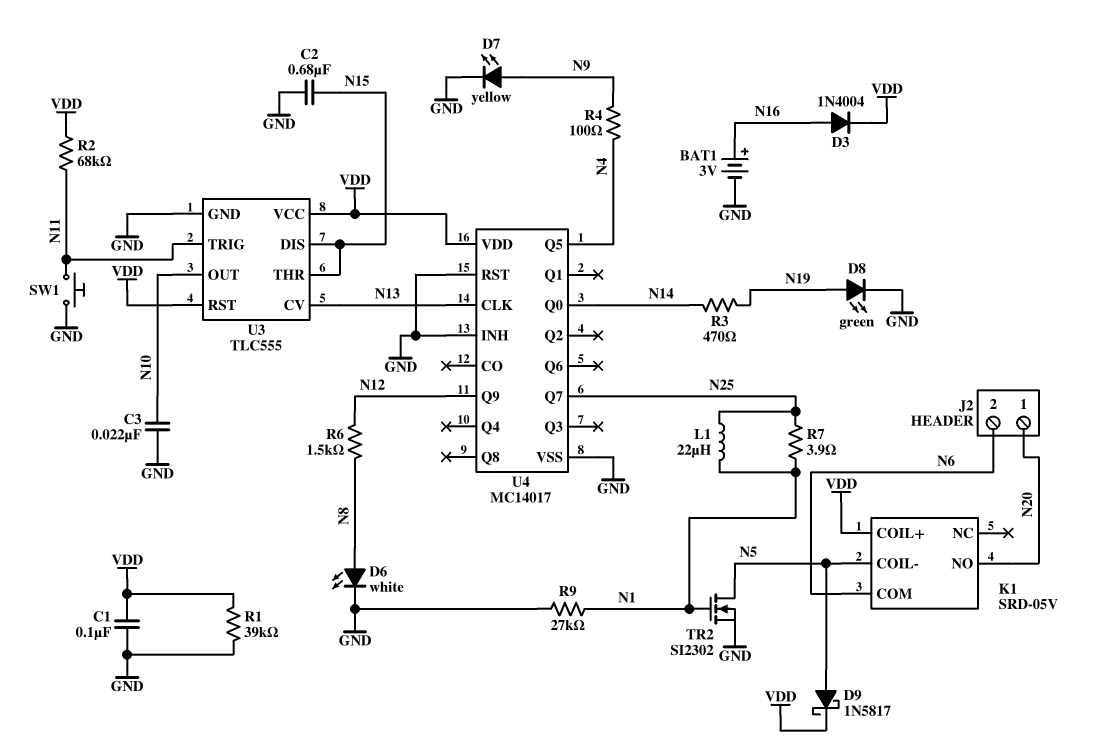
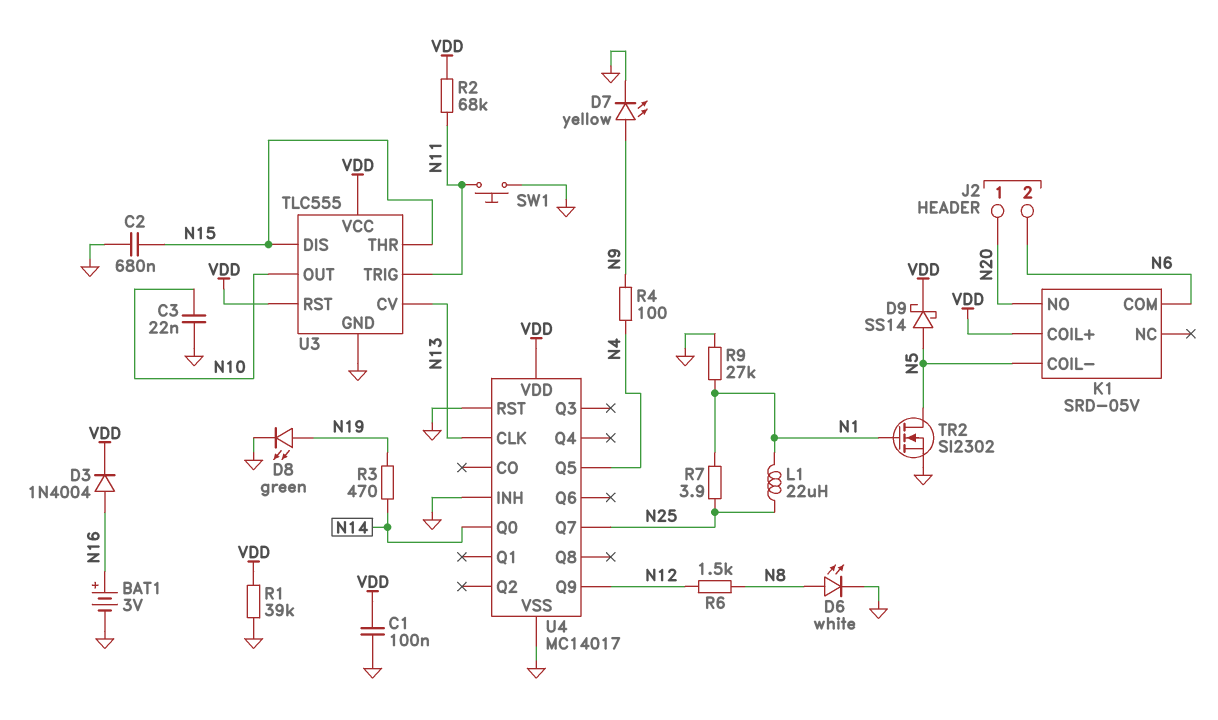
D9: schottky 1N5817 (A N5, K VDD) -> schottky SS14 (A N5, K VDD)

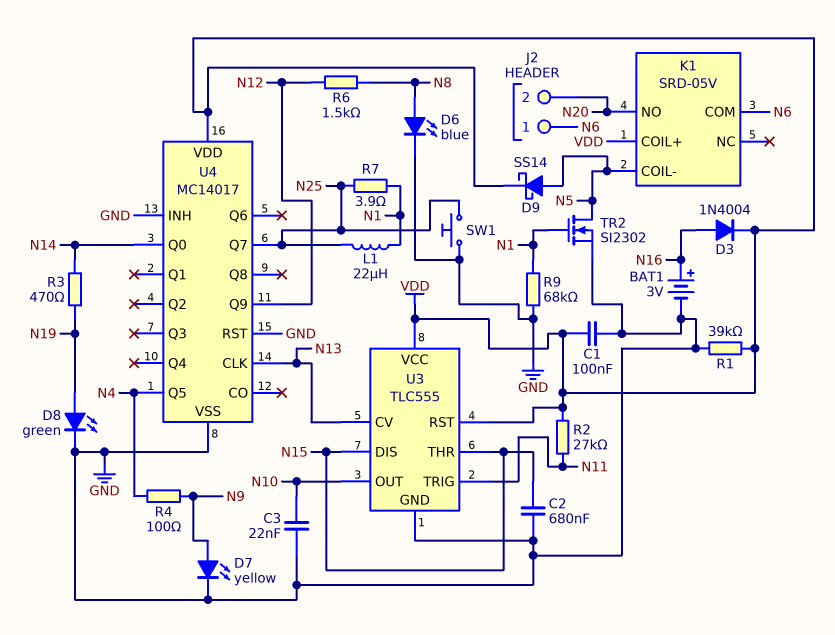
D6: LED white (A N8, K GND) -> LED blue (A N8, K GND)
J2 pin 1: N20 -> N6
J2 pin 2: N6 -> N20
R2: 68k (N11, VDD) -> 27k (N11, VDD)
R9: 27k (GND, N1) -> 68k (GND, N1)
SW1: button (GND, N11) -> button (GND, N25)

